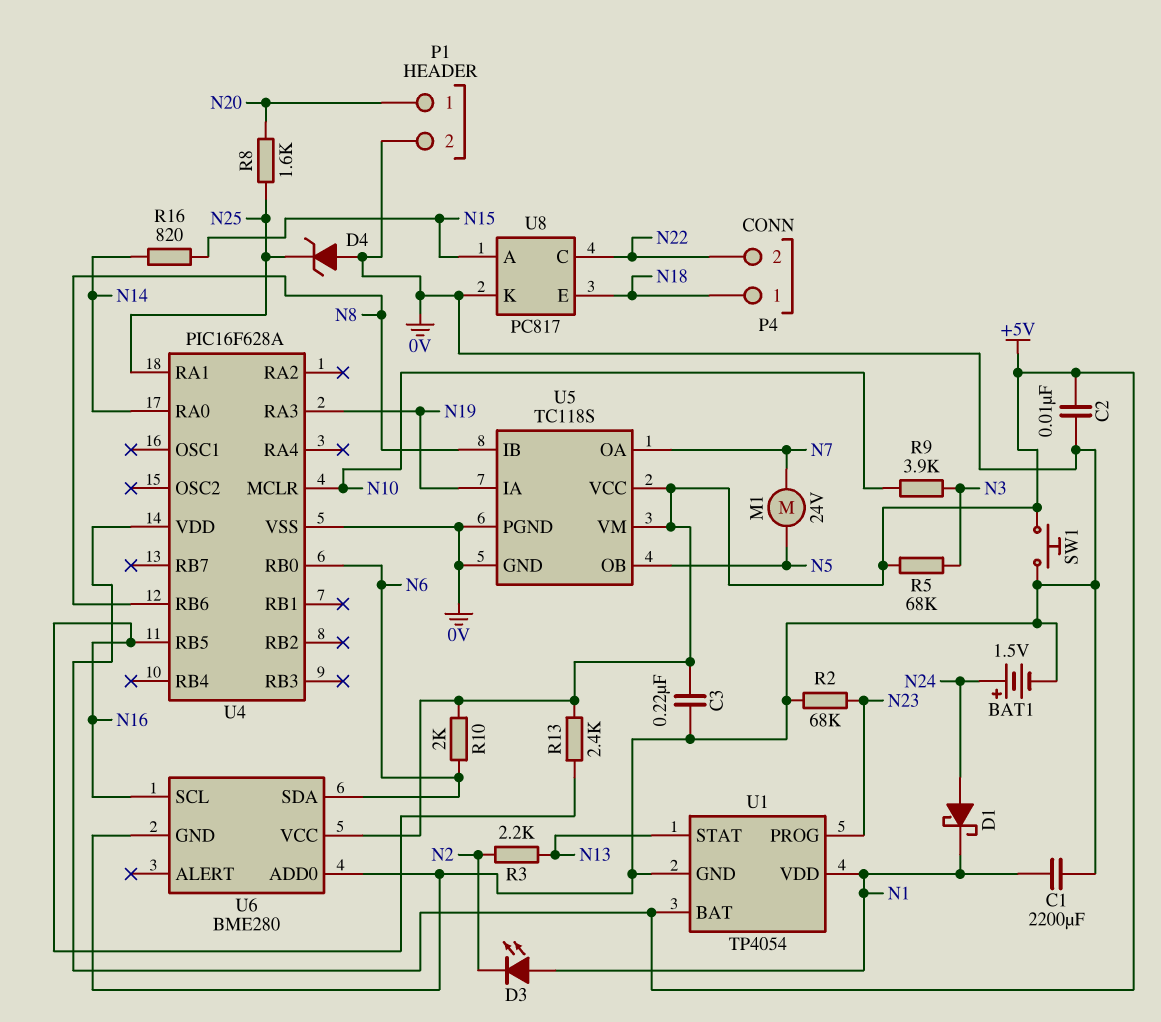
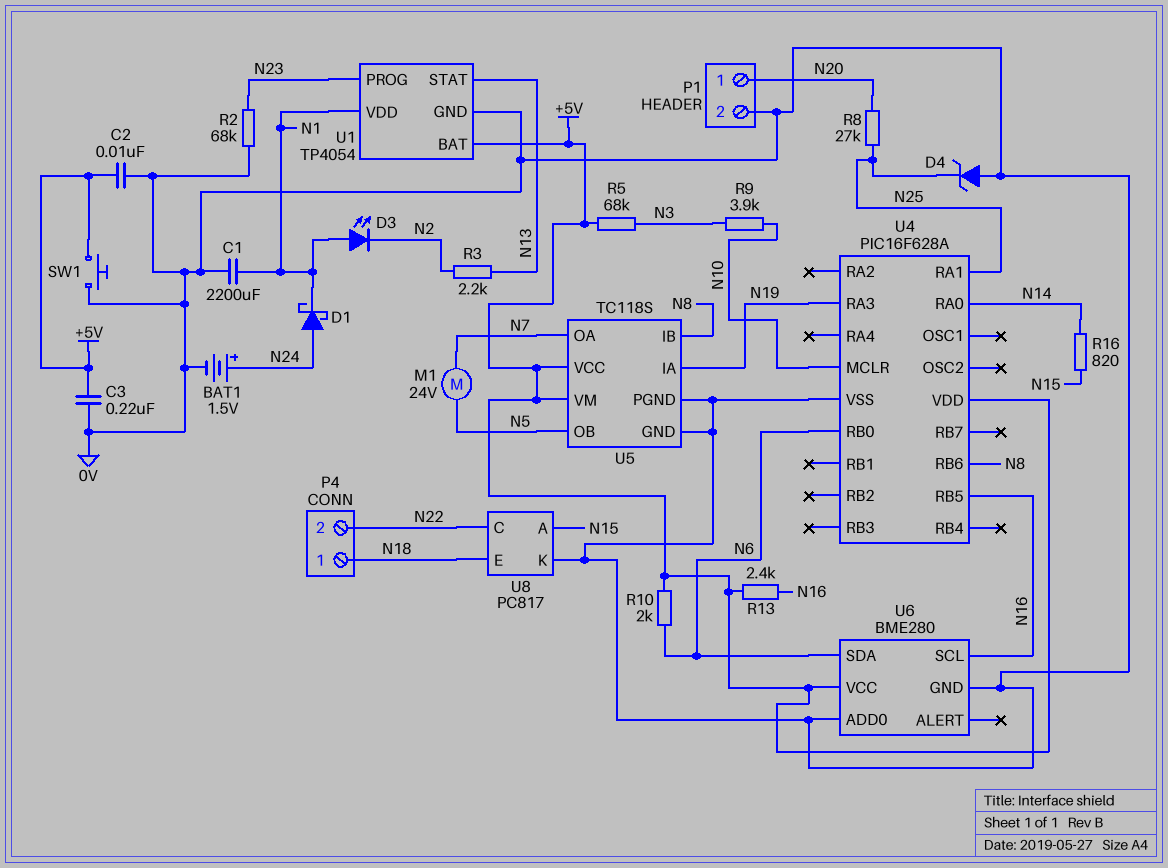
R8: 1.6k (N20, N25) -> 27k (N20, N25)

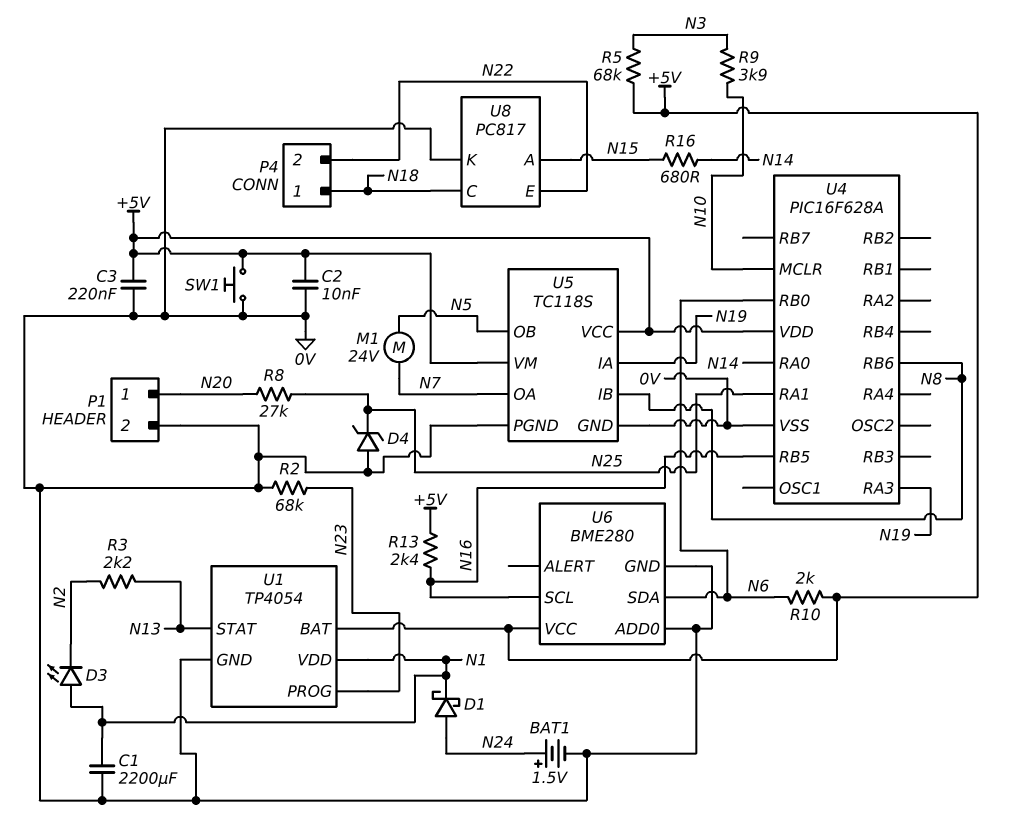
R16: 820 (N14, N15) -> 680 (N14, N15)
U8 pin C: N22 -> N18
U8 pin E: N18 -> N22

